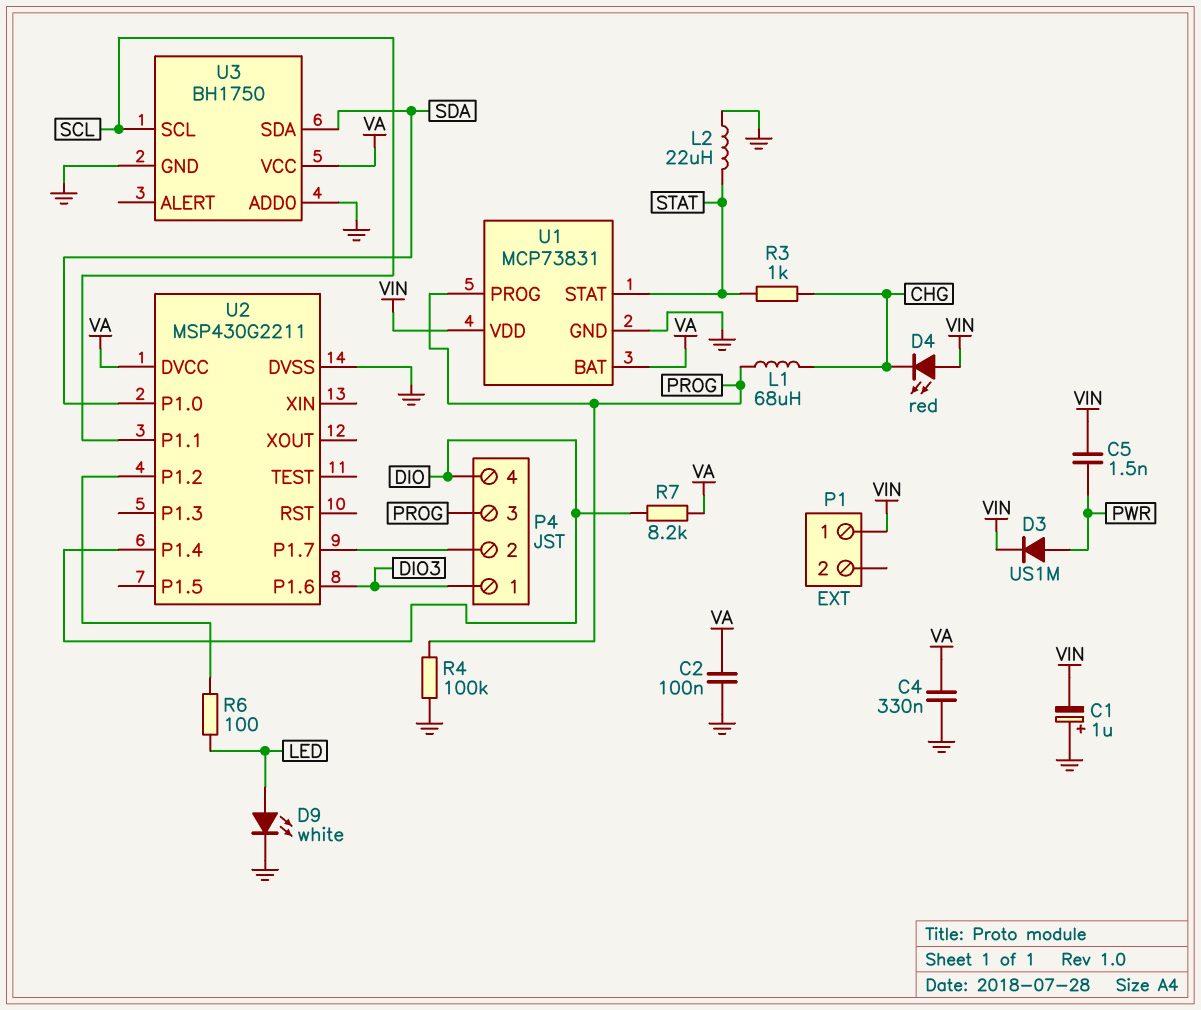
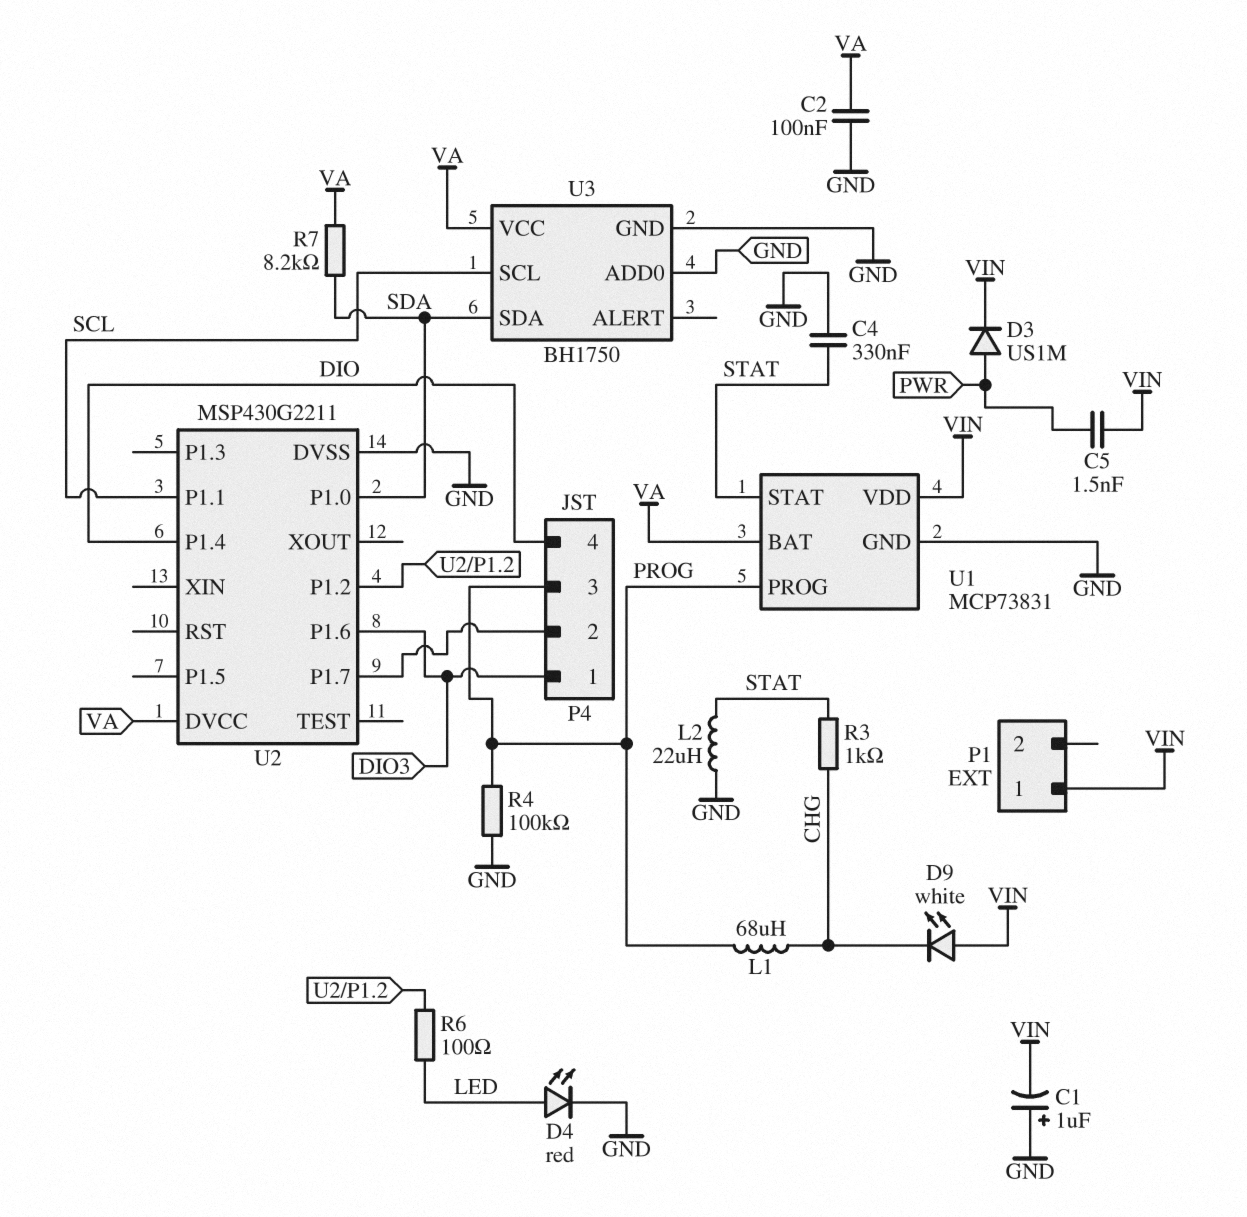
C4: 330nF (GND, VA) -> 330nF (GND, STAT)
D4: LED red (A VIN, K CHG) -> LED red (A LED, K GND)
D9: LED white (A LED, K GND) -> LED white (A VIN, K CHG)
R7: 8.2k (DIO, VA) -> 8.2k (SDA, VA)

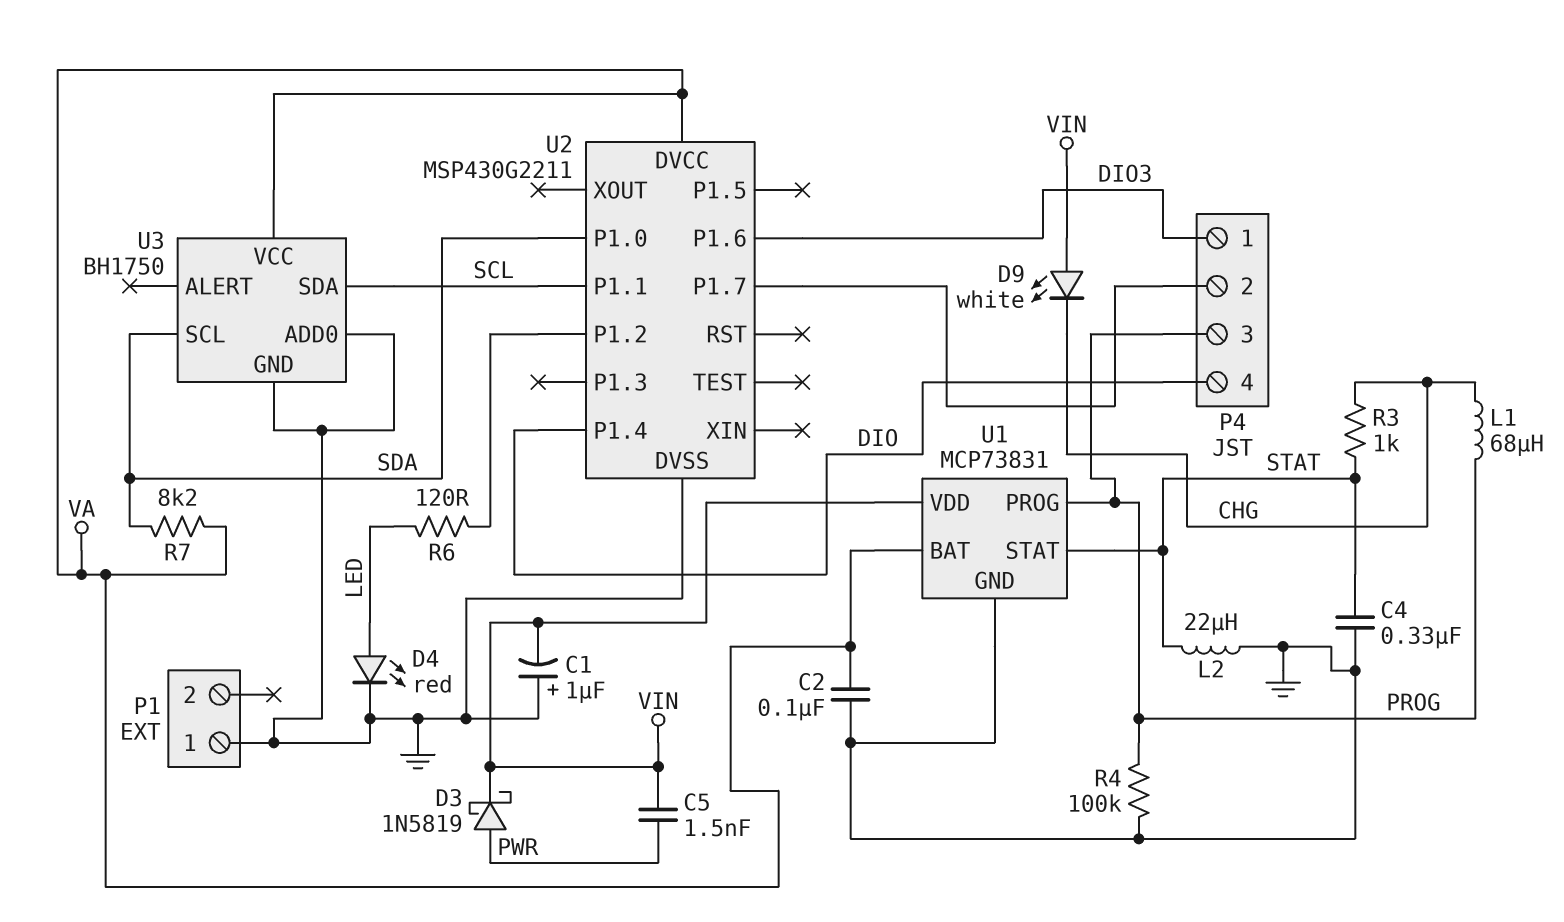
D3: diode US1M (A PWR, K VIN) -> schottky 1N5819 (A PWR, K VIN)
P1 pin 1: VIN -> GND
R6: 100 (LED, U2/P1.2) -> 120 (LED, U2/P1.2)
U3 pin SCL: SCL -> SDA
U3 pin SDA: SDA -> SCL

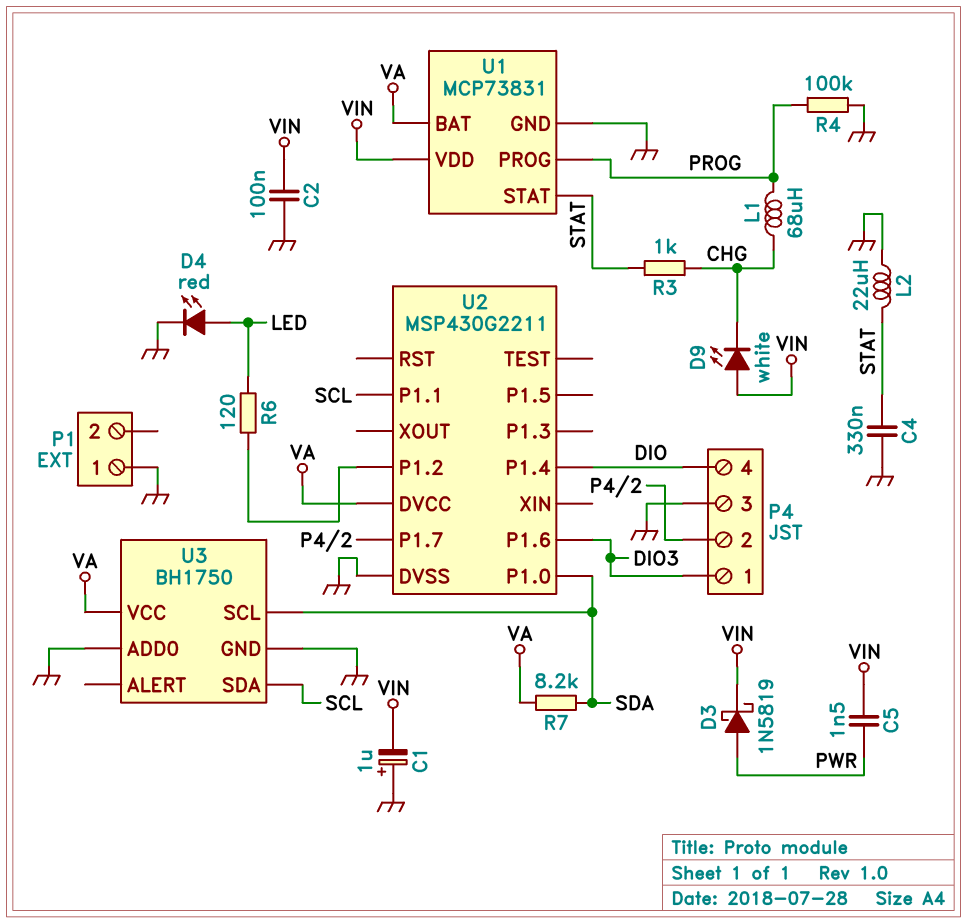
C2: 100nF (GND, VA) -> 100nF (GND, VIN)
P4 pin 3: PROG -> GND

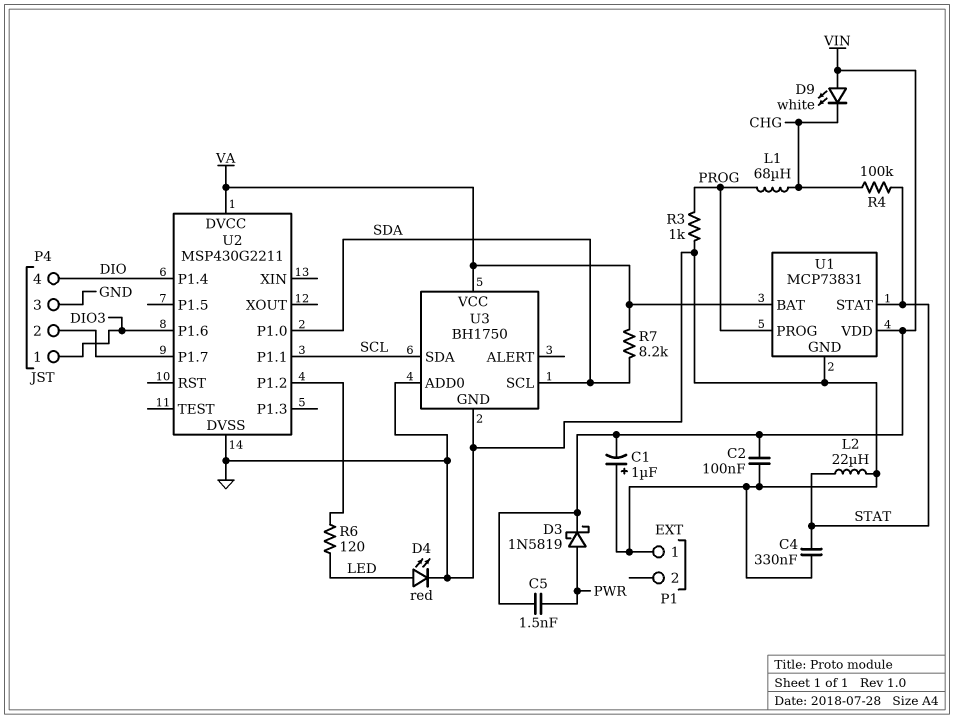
R3: 1k (CHG, STAT) -> 1k (GND, PROG)
R4: 100k (GND, PROG) -> 100k (CHG, STAT)

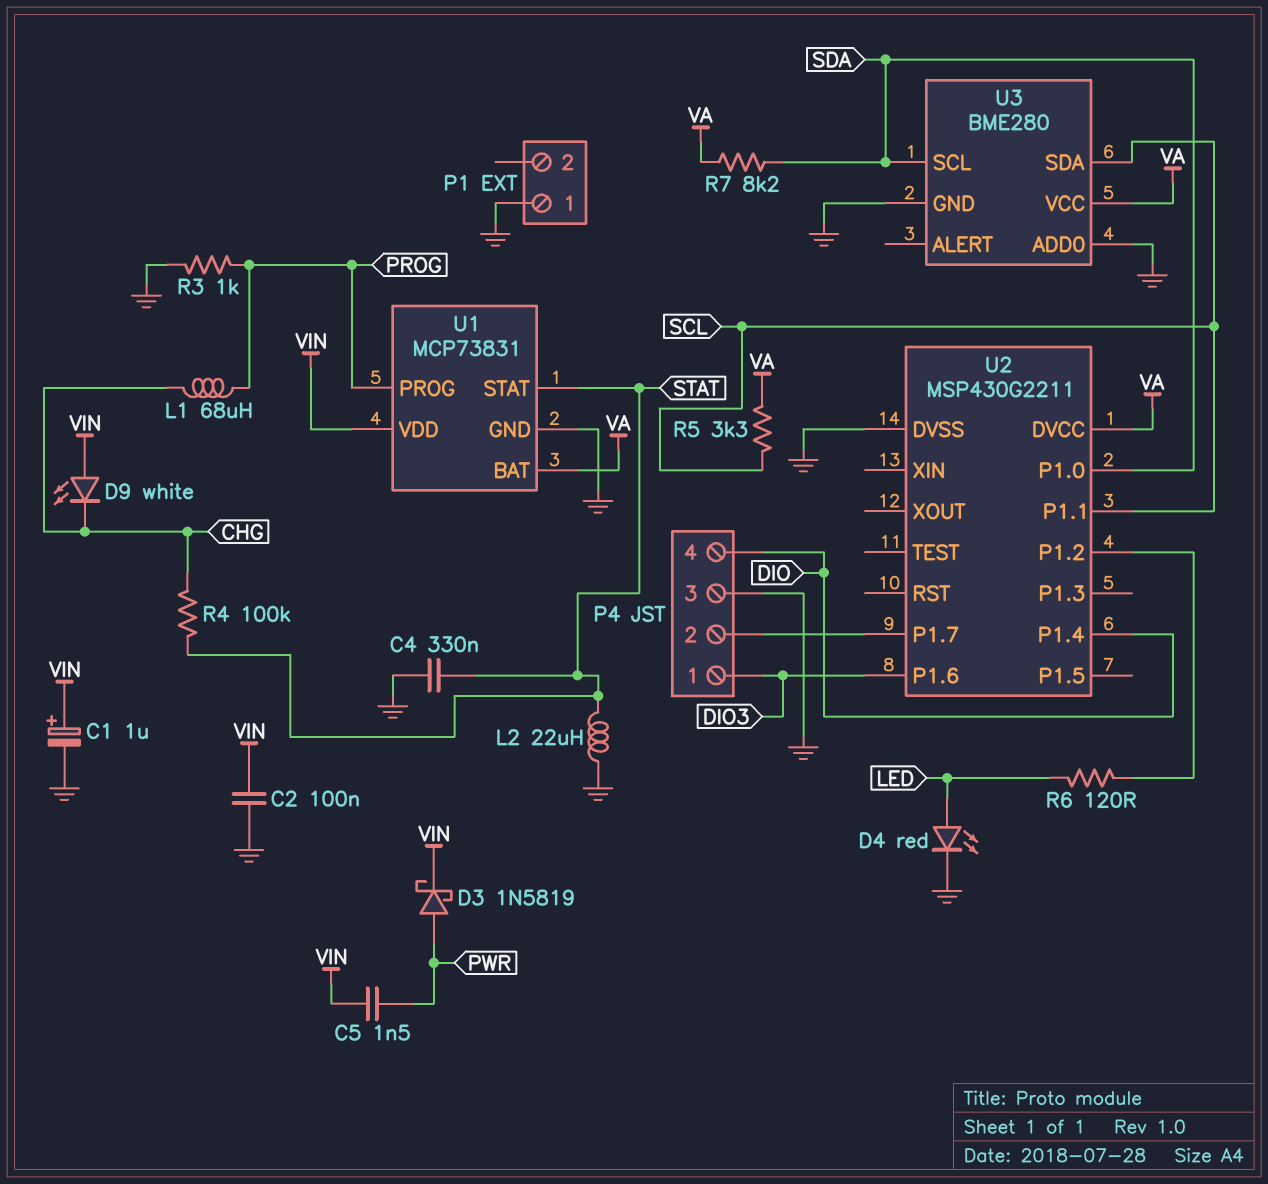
C1: 1uF (plus GND, minus VIN) -> 1uF (plus VIN, minus GND)
R5: none -> 3.3k (SCL, VA)
U3: BH1750 -> BME280

